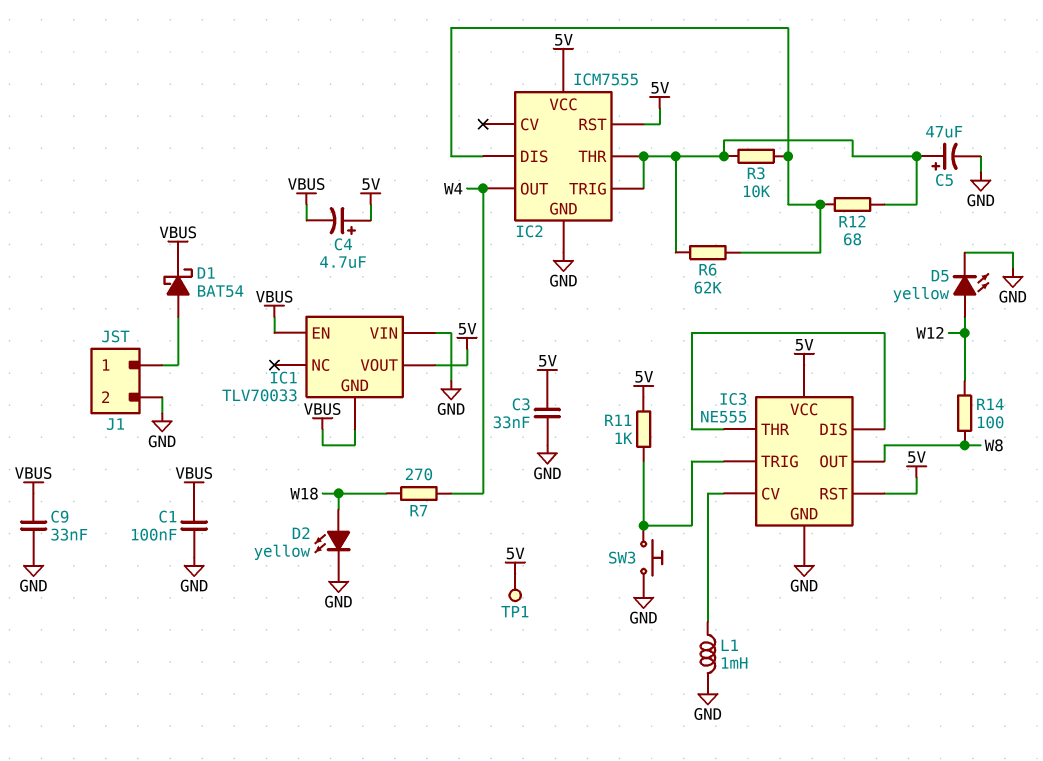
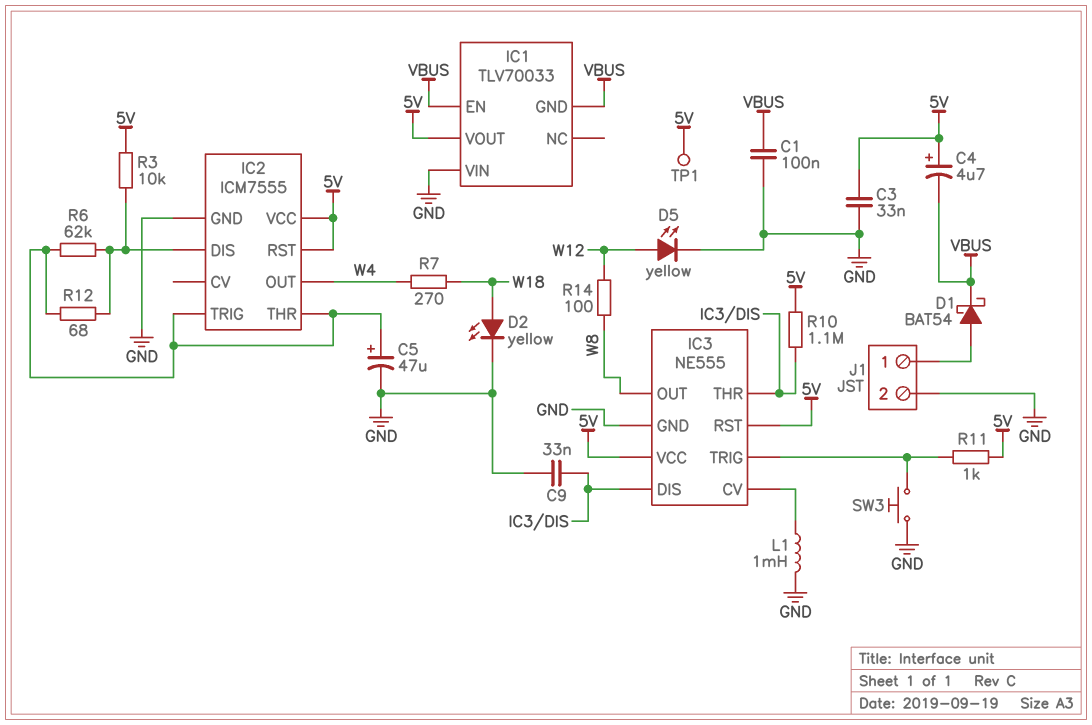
C9: 33nF (GND, VBUS) -> 33nF (GND, IC3/DIS)
R3: 10k (IC2/DIS, IC2/THR) -> 10k (5V, IC2/DIS)
R10: none -> 1.1M (5V, IC3/DIS)

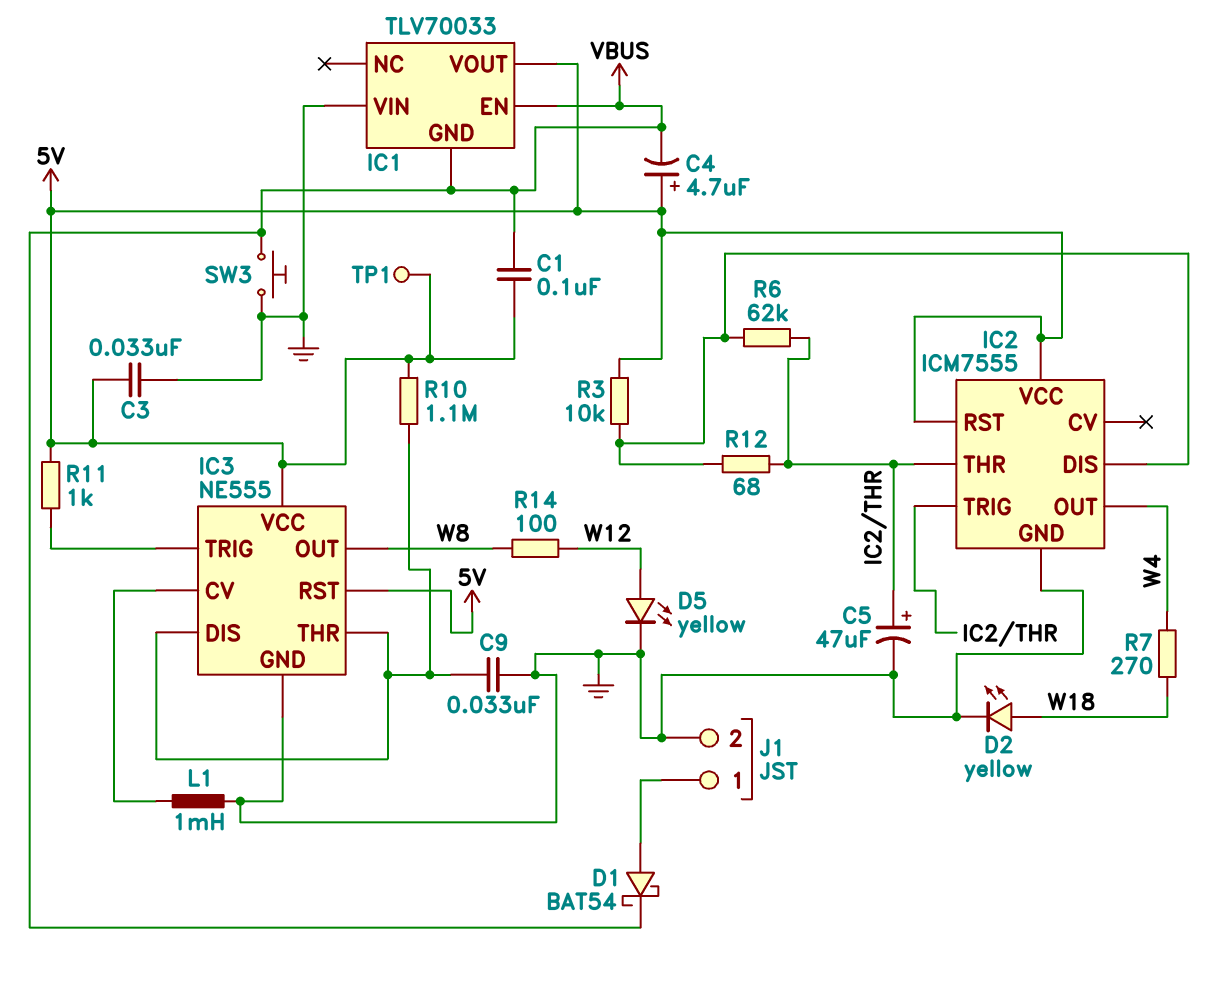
C1: 100nF (GND, VBUS) -> 100nF (5V, VBUS)
SW3: button (GND, IC3/TRIG) -> button (GND, VBUS)

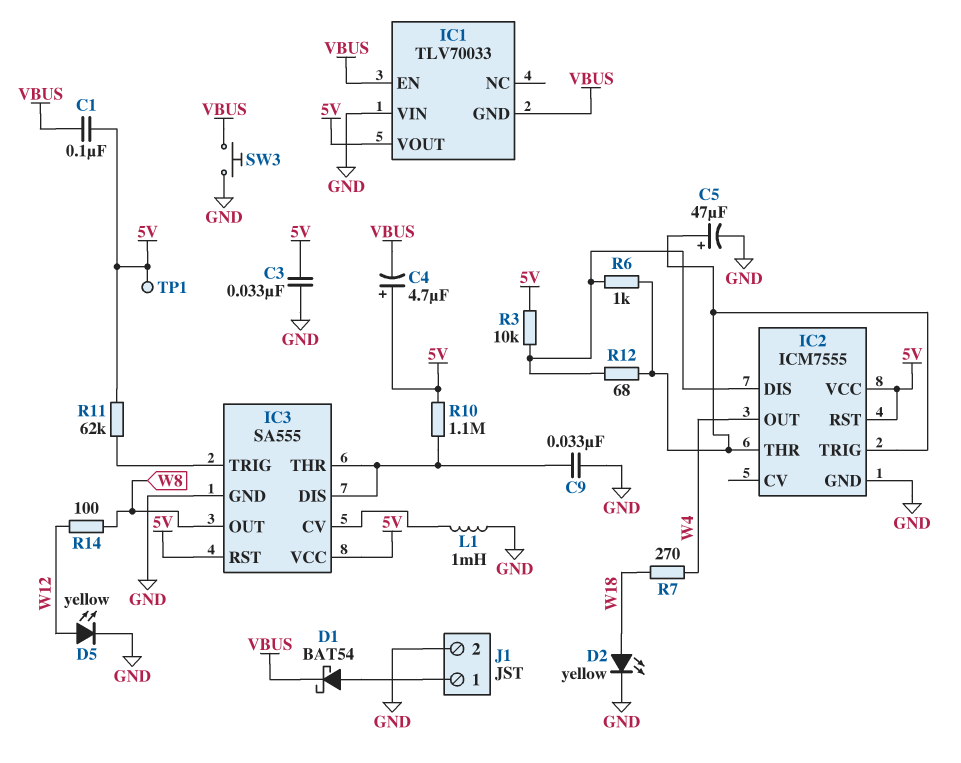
IC3: NE555 -> SA555
R6: 62k (IC2/DIS, IC2/THR) -> 1k (IC2/DIS, IC2/THR)
R11: 1k (5V, IC3/TRIG) -> 62k (5V, IC3/TRIG)

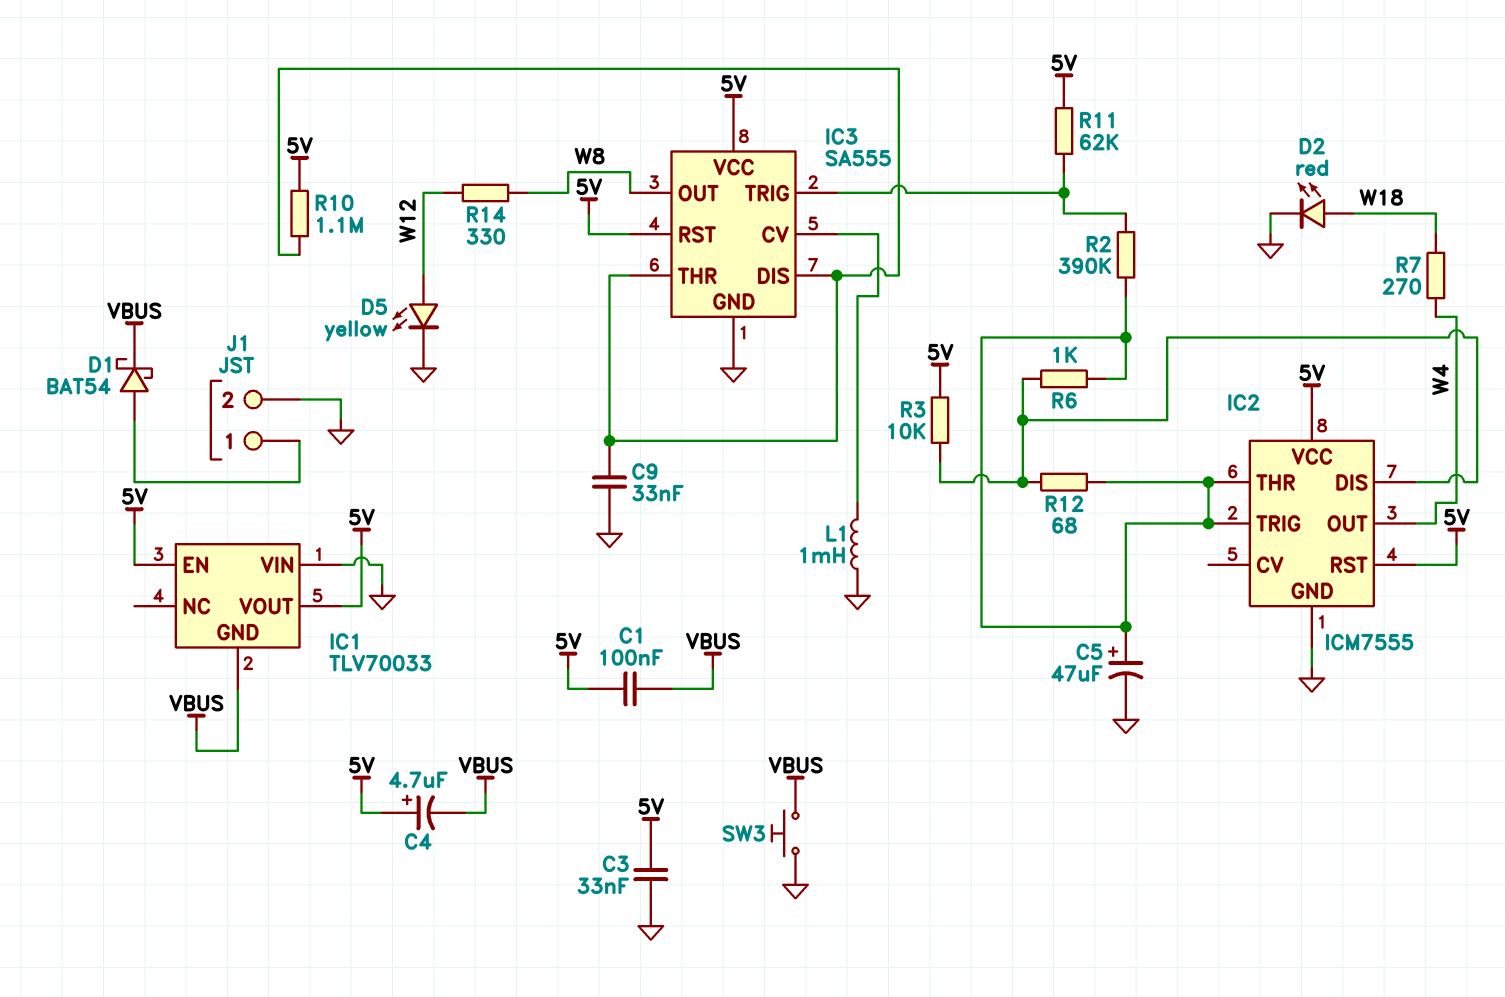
D2: LED yellow (A W18, K GND) -> LED red (A W18, K GND)
IC1 pin EN: VBUS -> 5V
R2: none -> 390k (IC2/THR, IC3/TRIG)
R14: 100 (W8, W12) -> 330 (W8, W12)
TP1: test point (5V) -> none

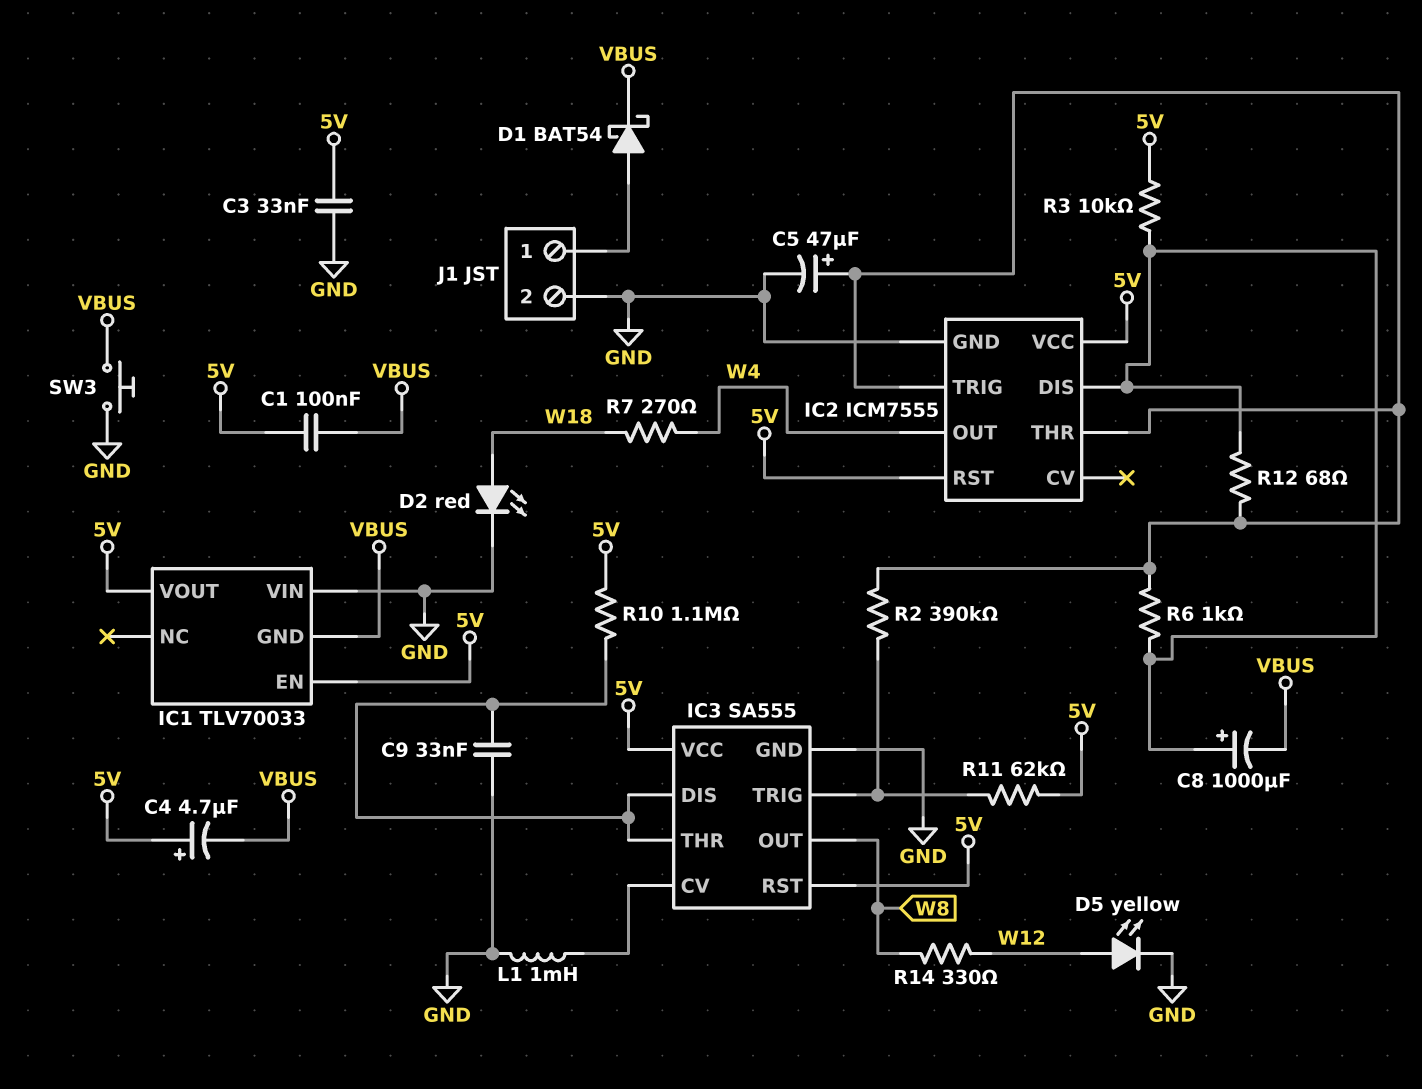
C8: none -> 1000uF (plus IC2/DIS, minus VBUS)

